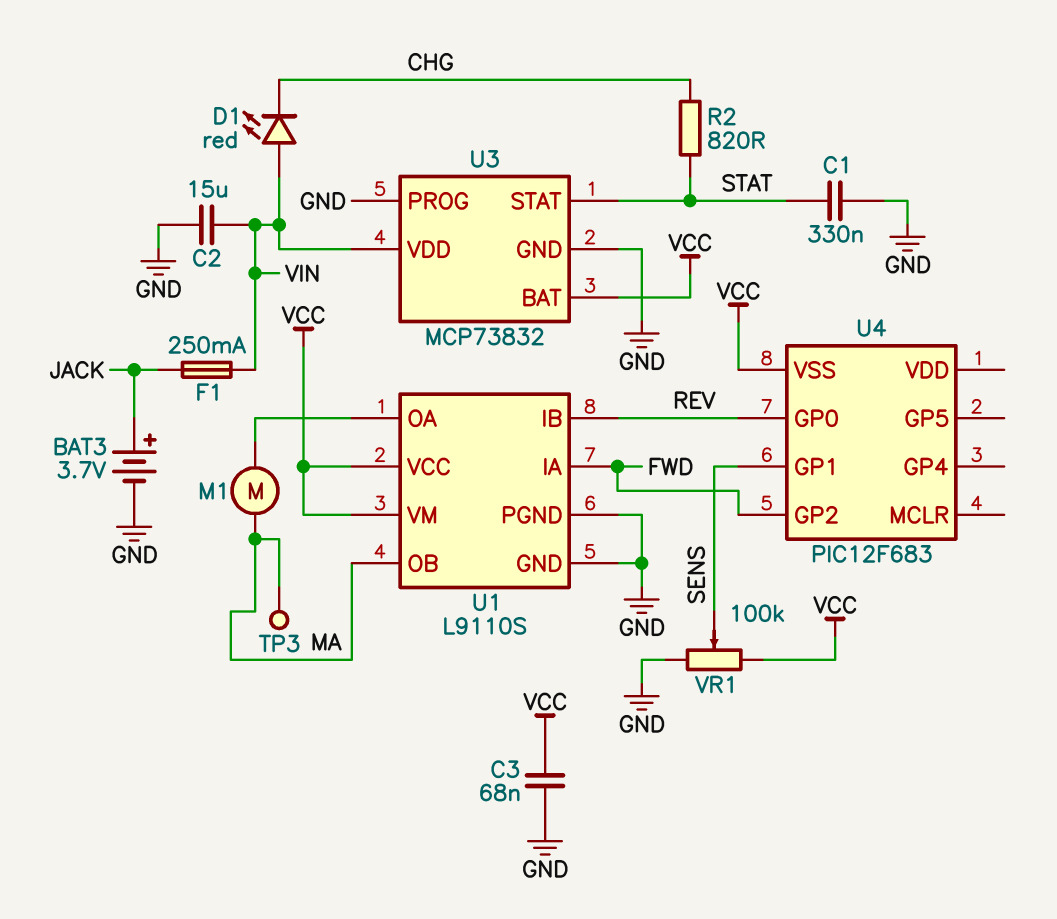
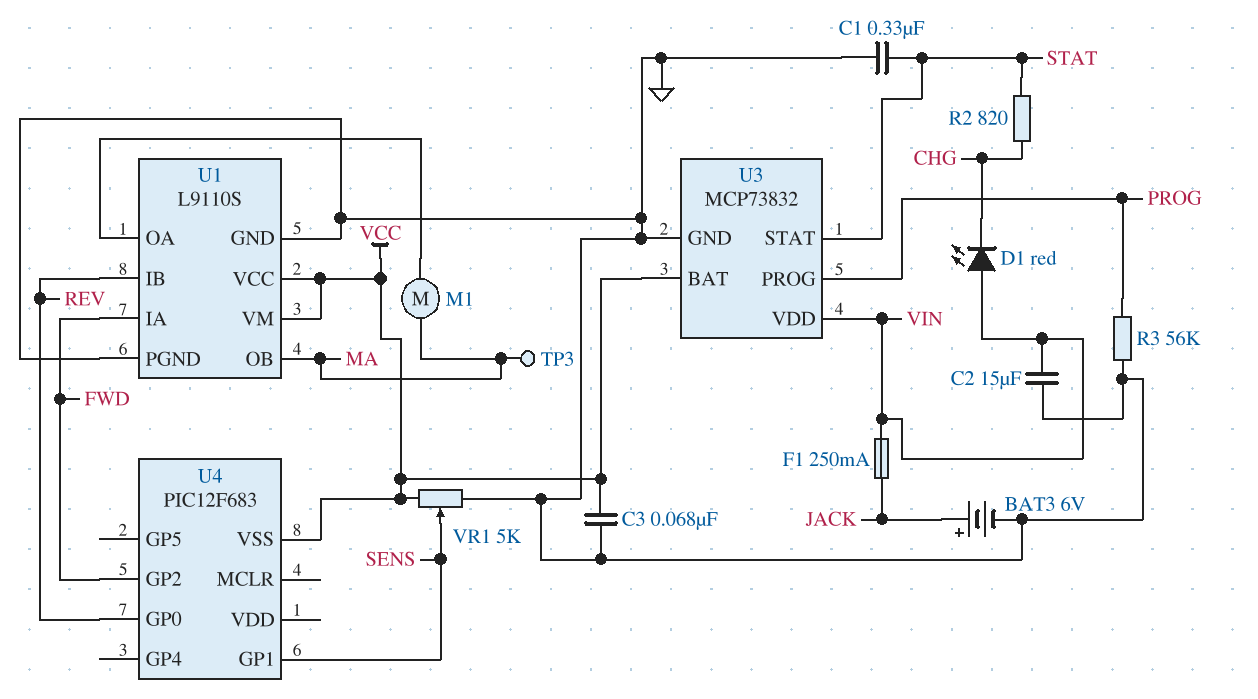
BAT3: 3.7V (plus JACK, minus GND) -> 6V (plus JACK, minus GND)
R3: none -> 56k (GND, PROG)
U3 pin PROG: GND -> PROG
VR1: 100k (GND, VCC, wiper SENS) -> 5k (GND, VCC, wiper SENS)

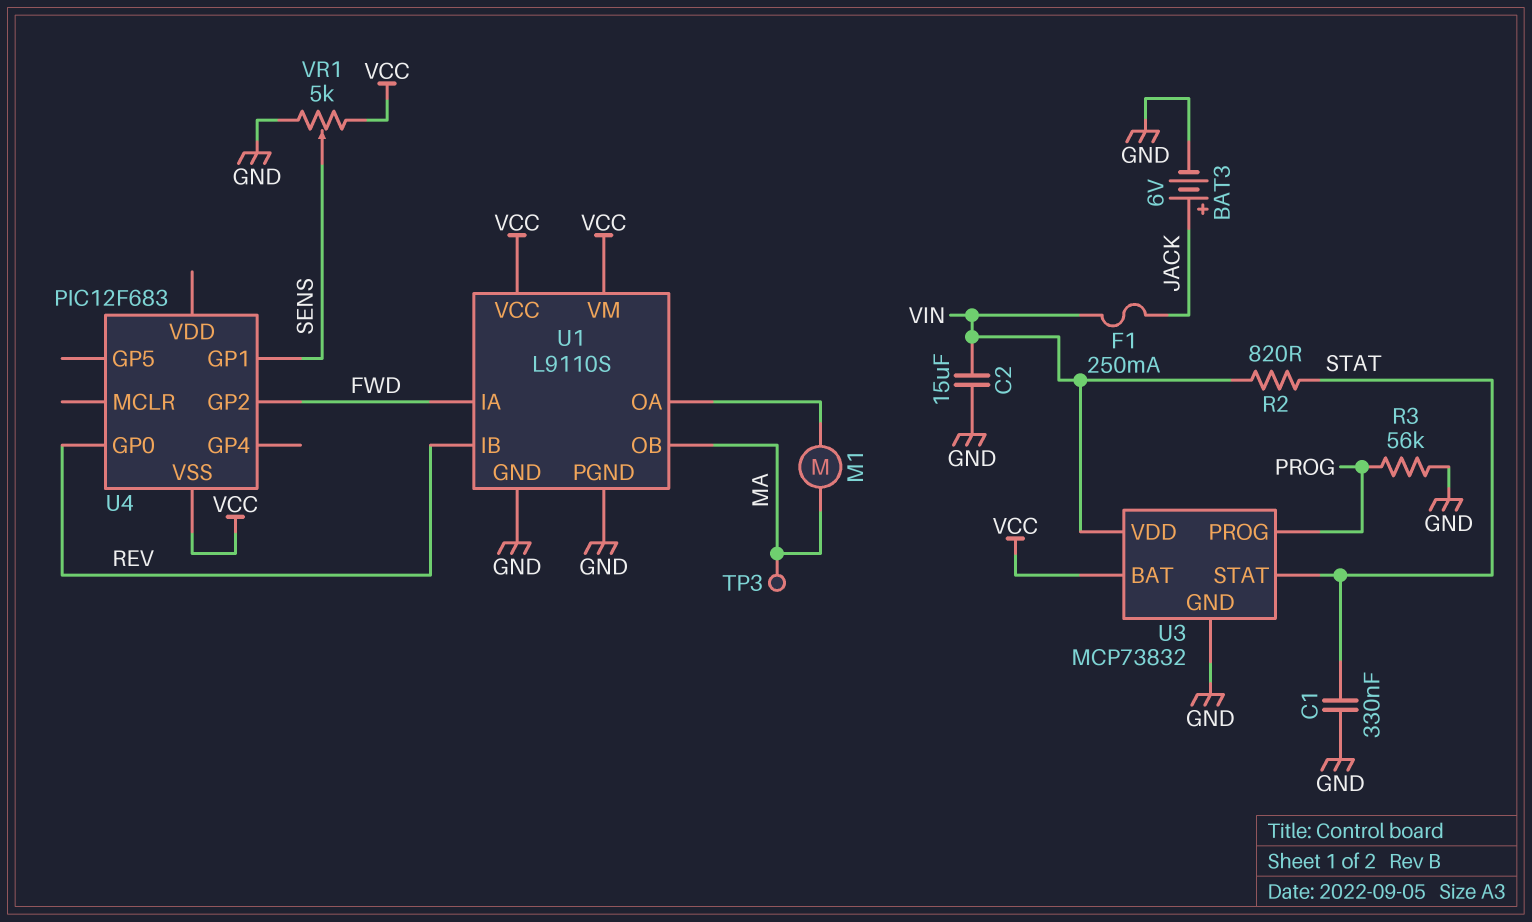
C3: 68nF (GND, VCC) -> none
D1: LED red (A VIN, K CHG) -> none
R2: 820 (CHG, STAT) -> 820 (STAT, VIN)

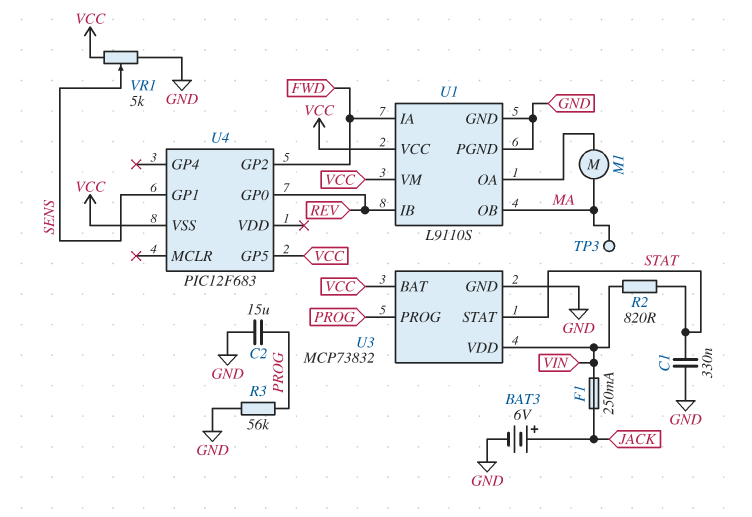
C2: 15uF (GND, VIN) -> 15uF (GND, PROG)
U4 pin GP5: none -> VCC

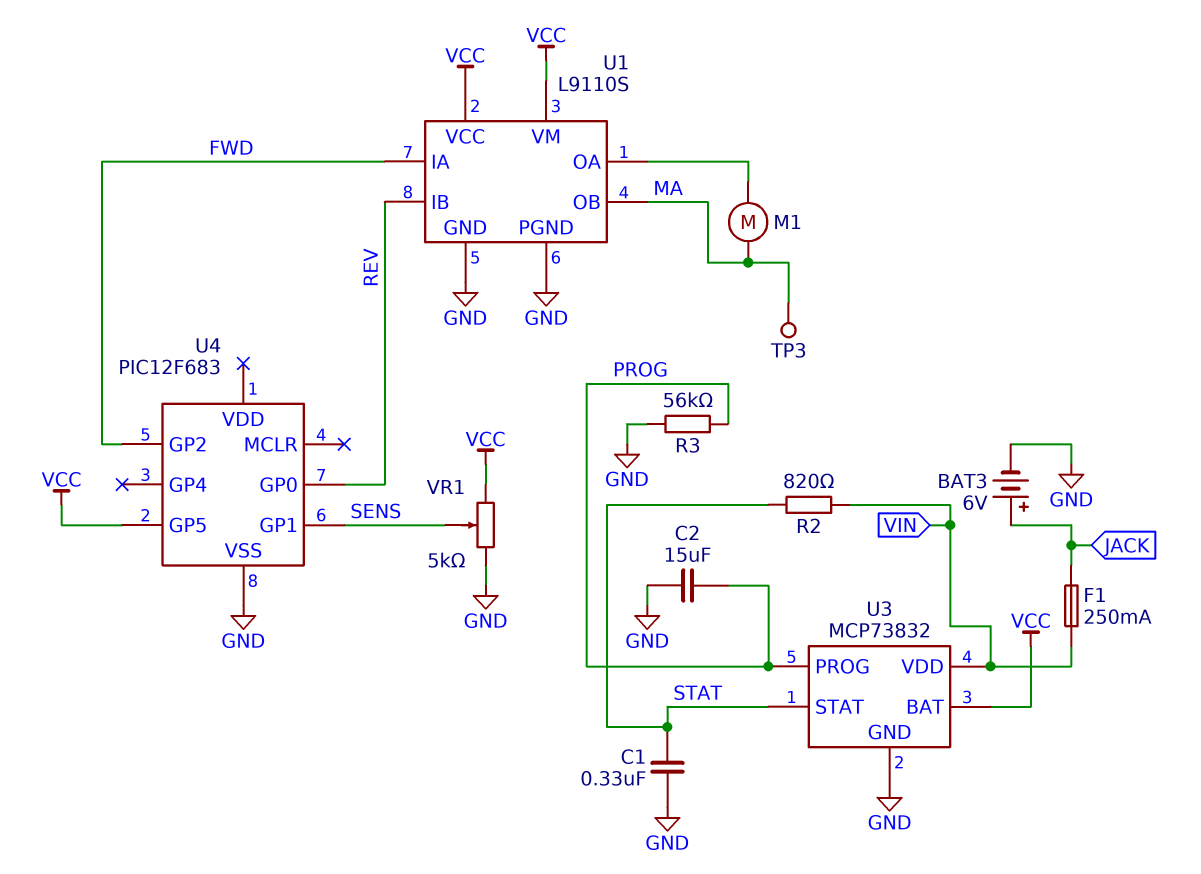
U4 pin VSS: VCC -> GND

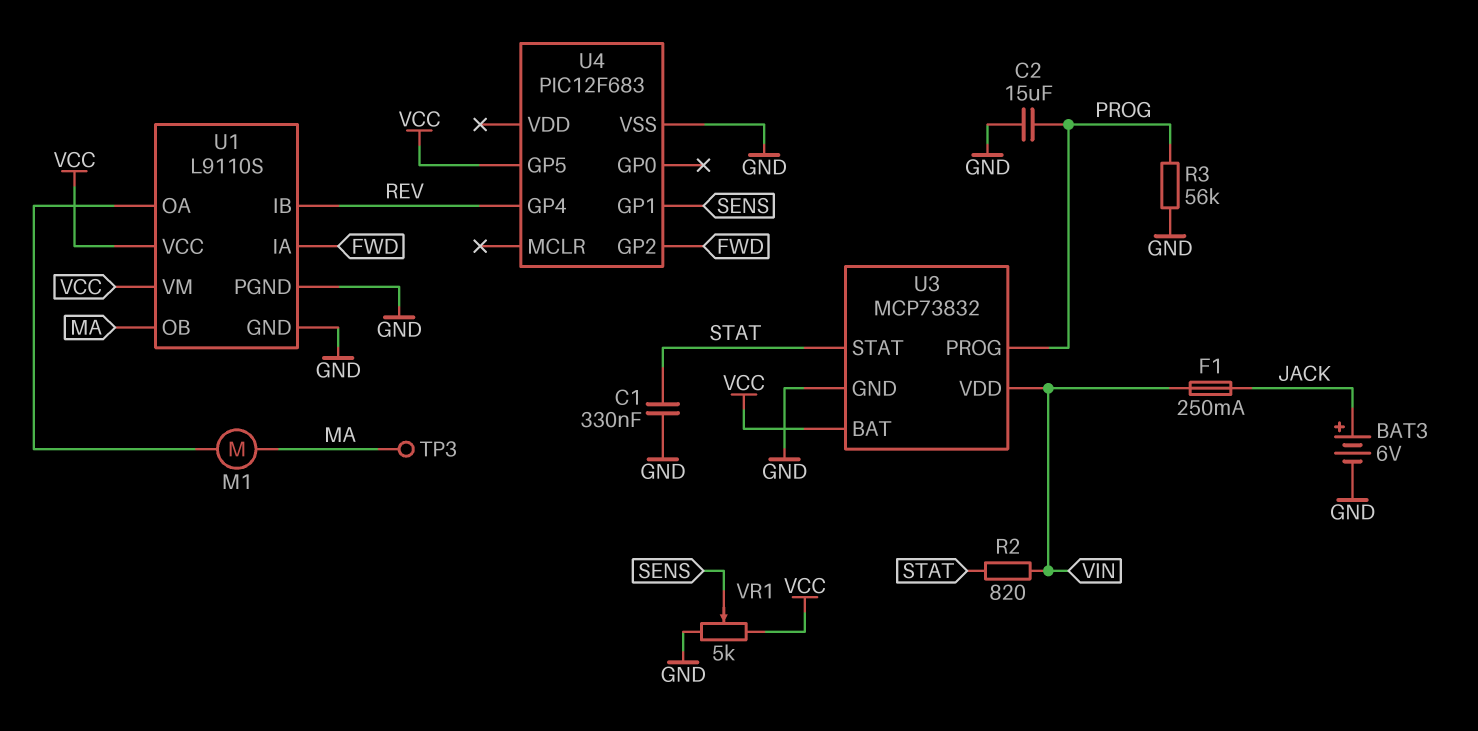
U4 pin GP0: REV -> none
U4 pin GP4: none -> REV

